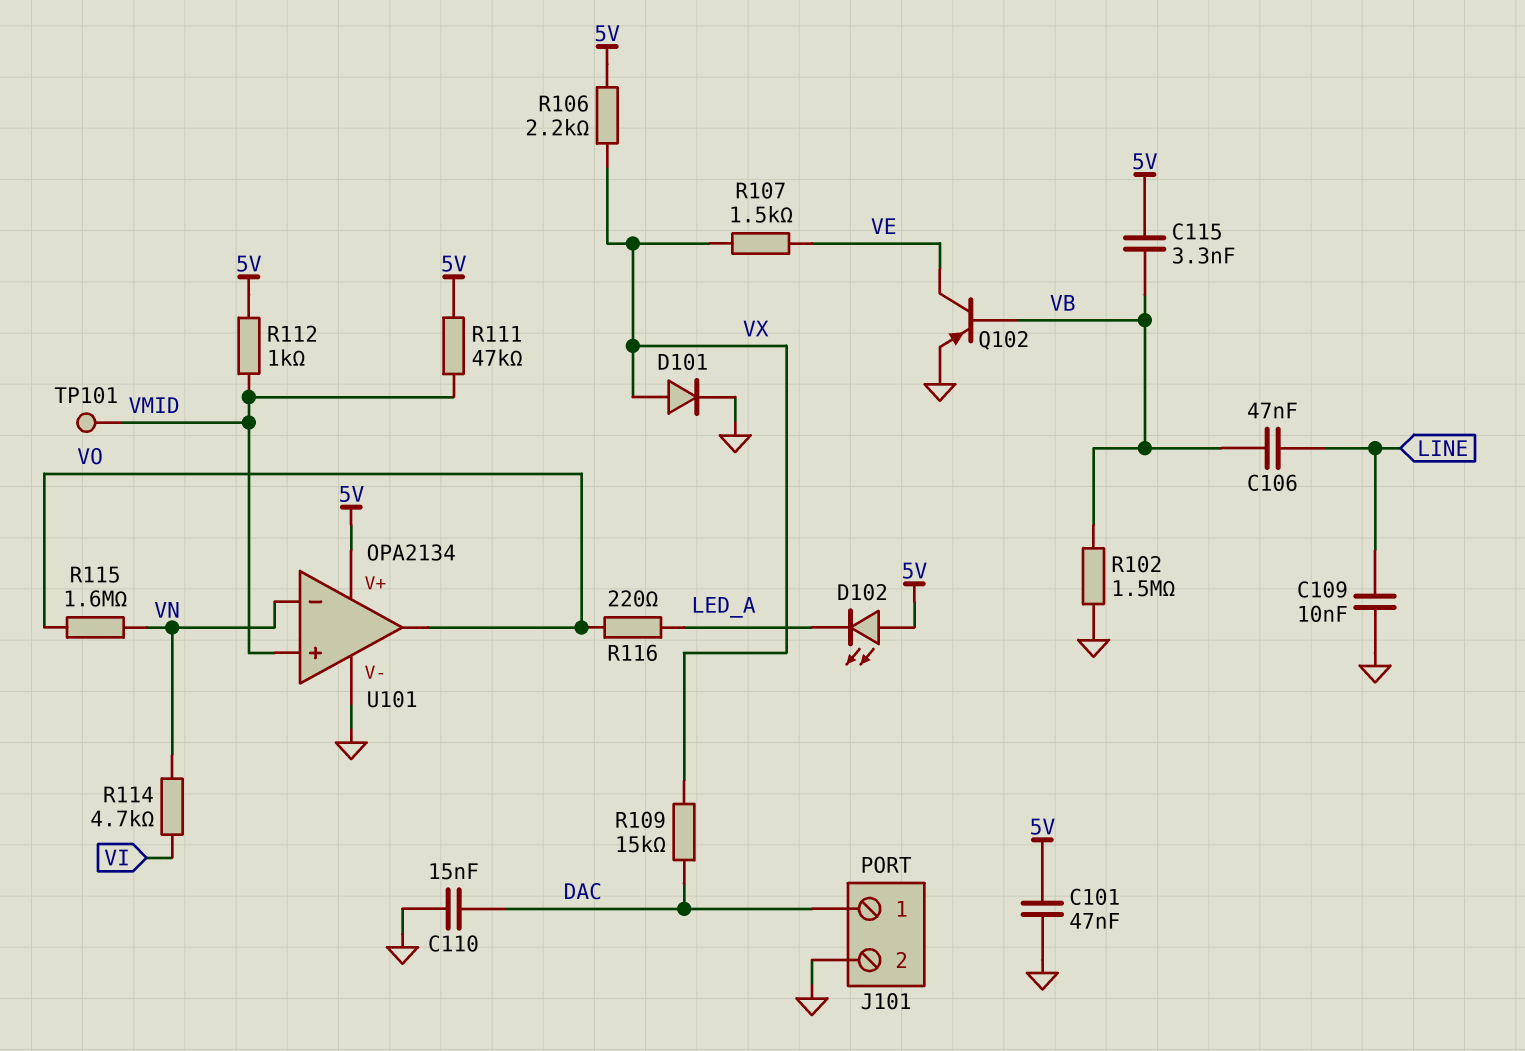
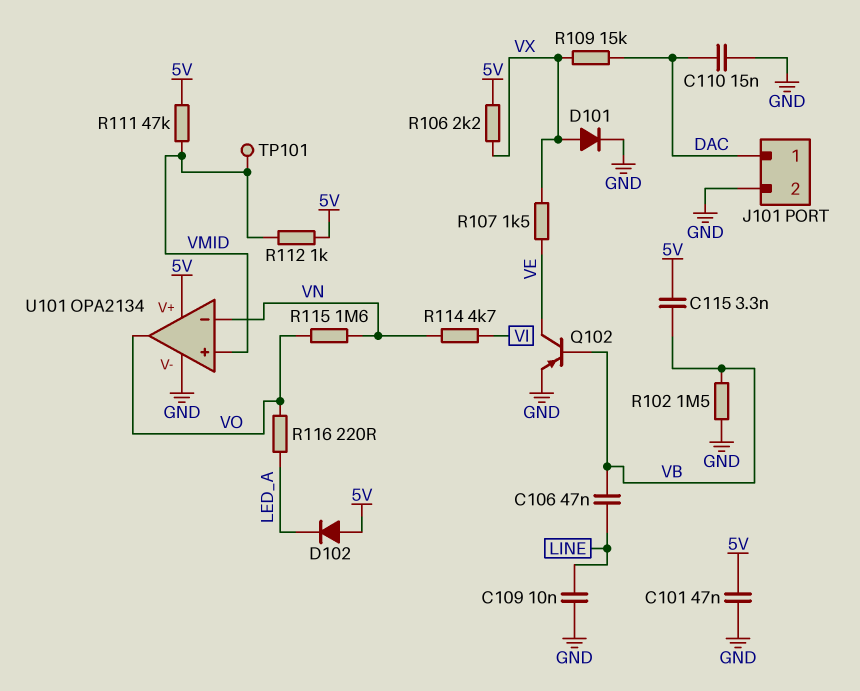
D102: LED (A 5V, K LED_A) -> diode (A 5V, K LED_A)

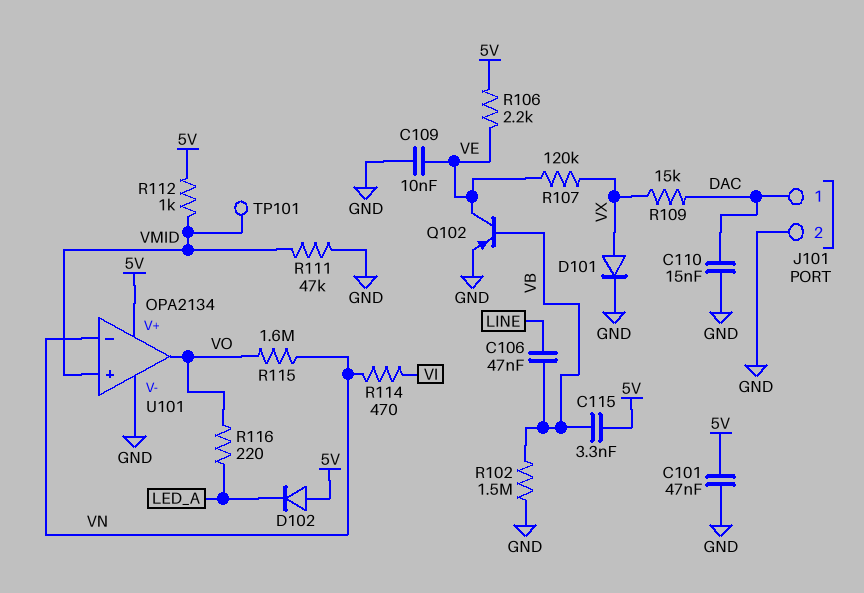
C109: 10nF (GND, LINE) -> 10nF (GND, VE)
R106: 2.2k (5V, VX) -> 2.2k (5V, VE)
R107: 1.5k (VE, VX) -> 120k (VE, VX)
R111: 47k (5V, VMID) -> 47k (GND, VMID)
R114: 4.7k (VI, VN) -> 470 (VI, VN)

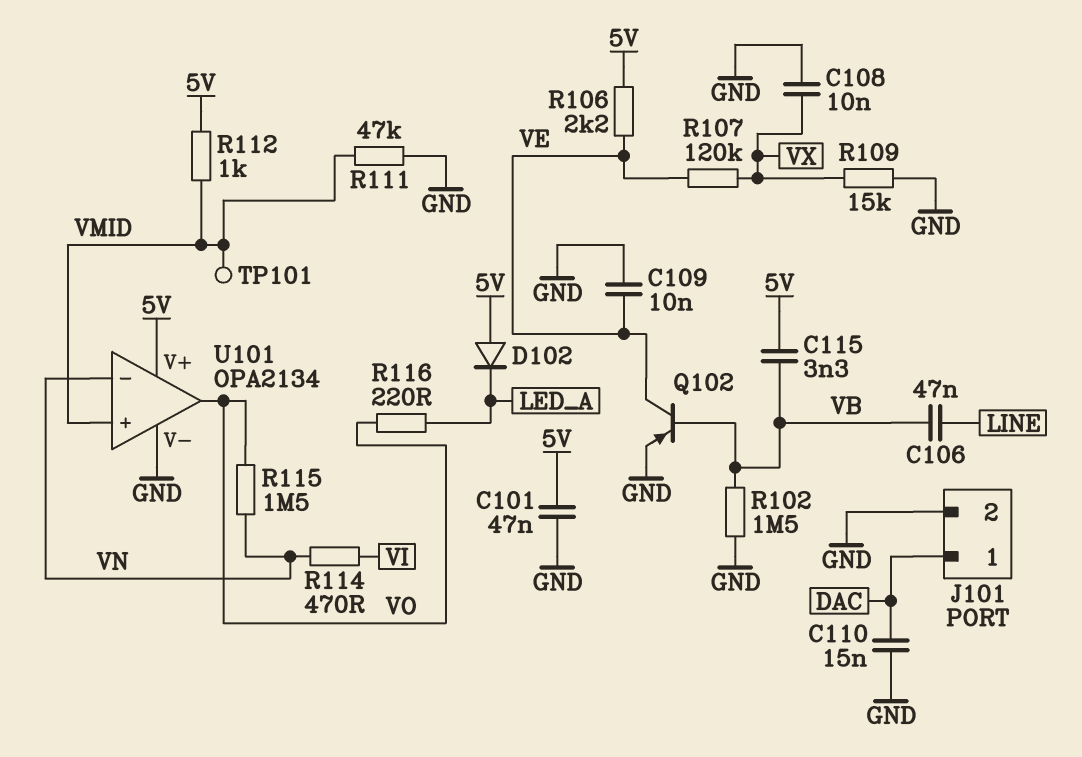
C108: none -> 10nF (GND, VX)
D101: diode (A VX, K GND) -> none
R109: 15k (DAC, VX) -> 15k (GND, VX)
R115: 1.6M (VN, VO) -> 1.5M (VN, VO)

